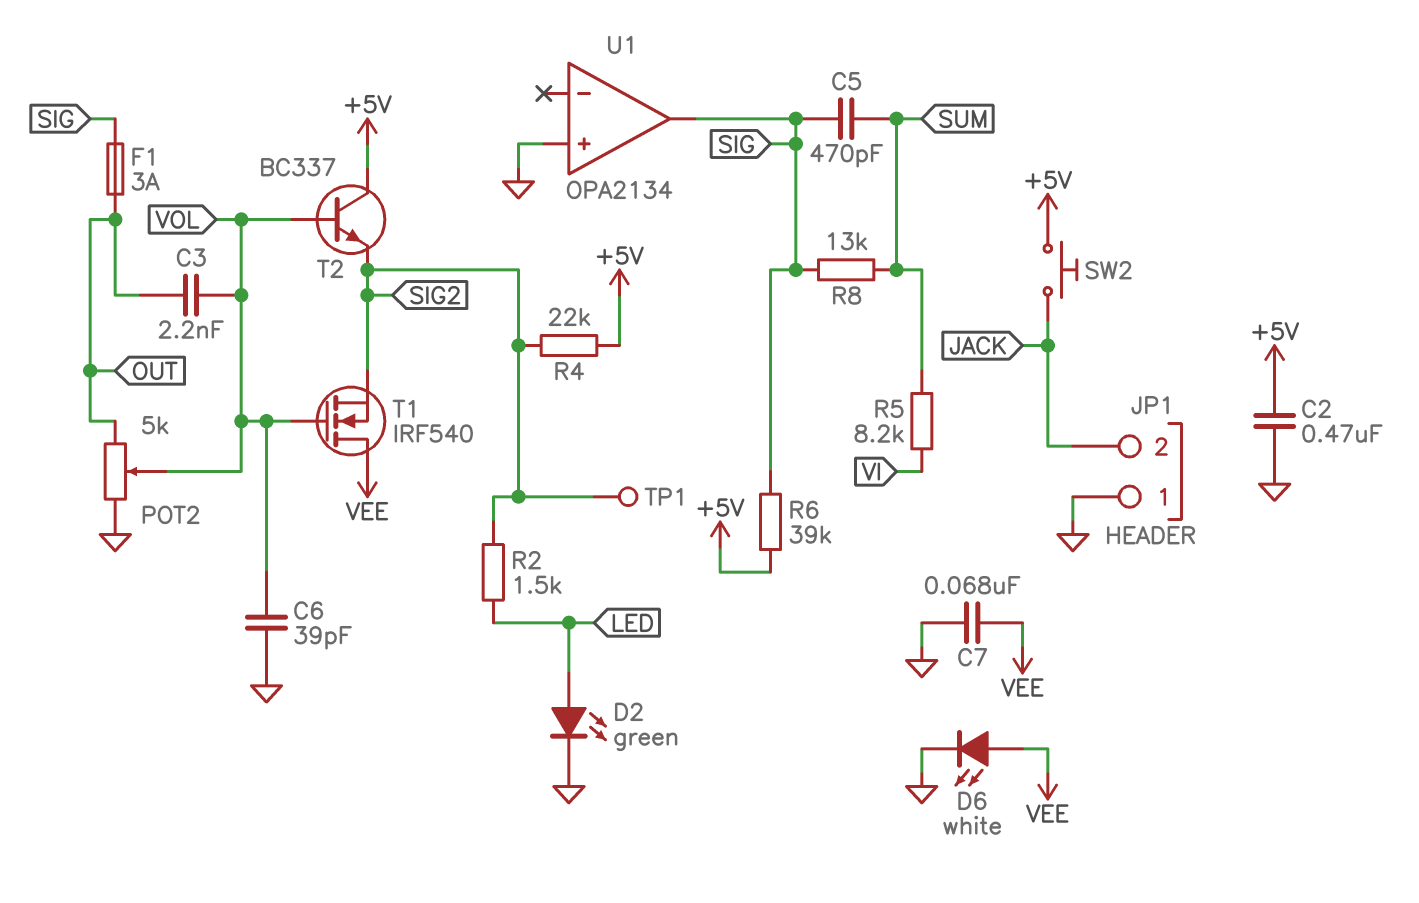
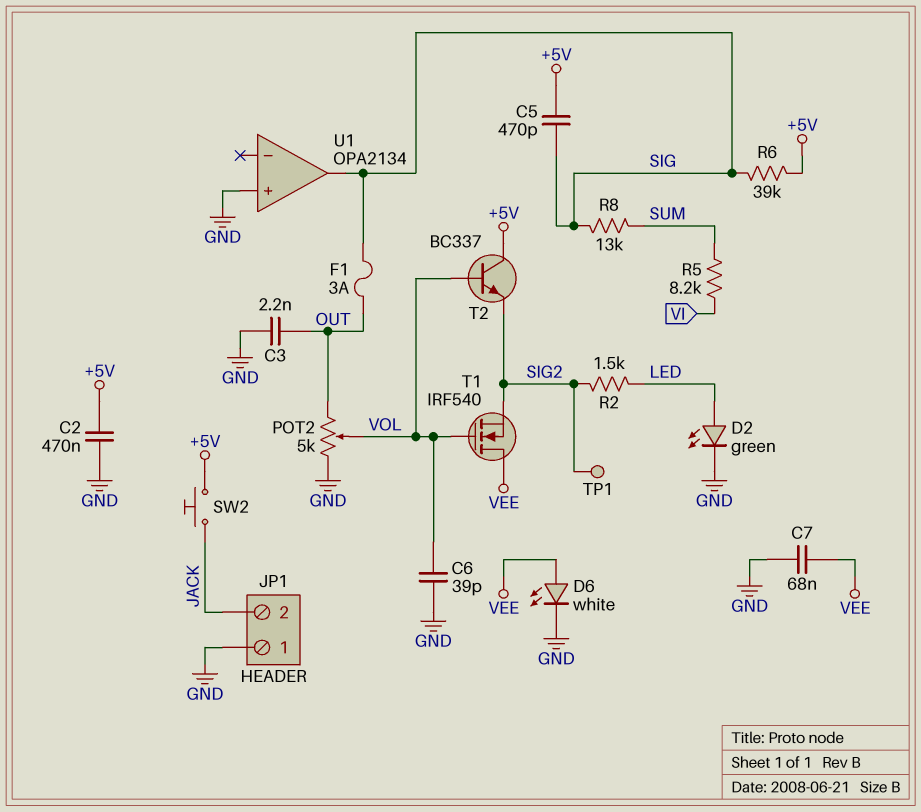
C3: 2.2nF (OUT, VOL) -> 2.2nF (GND, OUT)
C5: 470pF (SIG, SUM) -> 470pF (+5V, SIG)
R4: 22k (+5V, SIG2) -> none

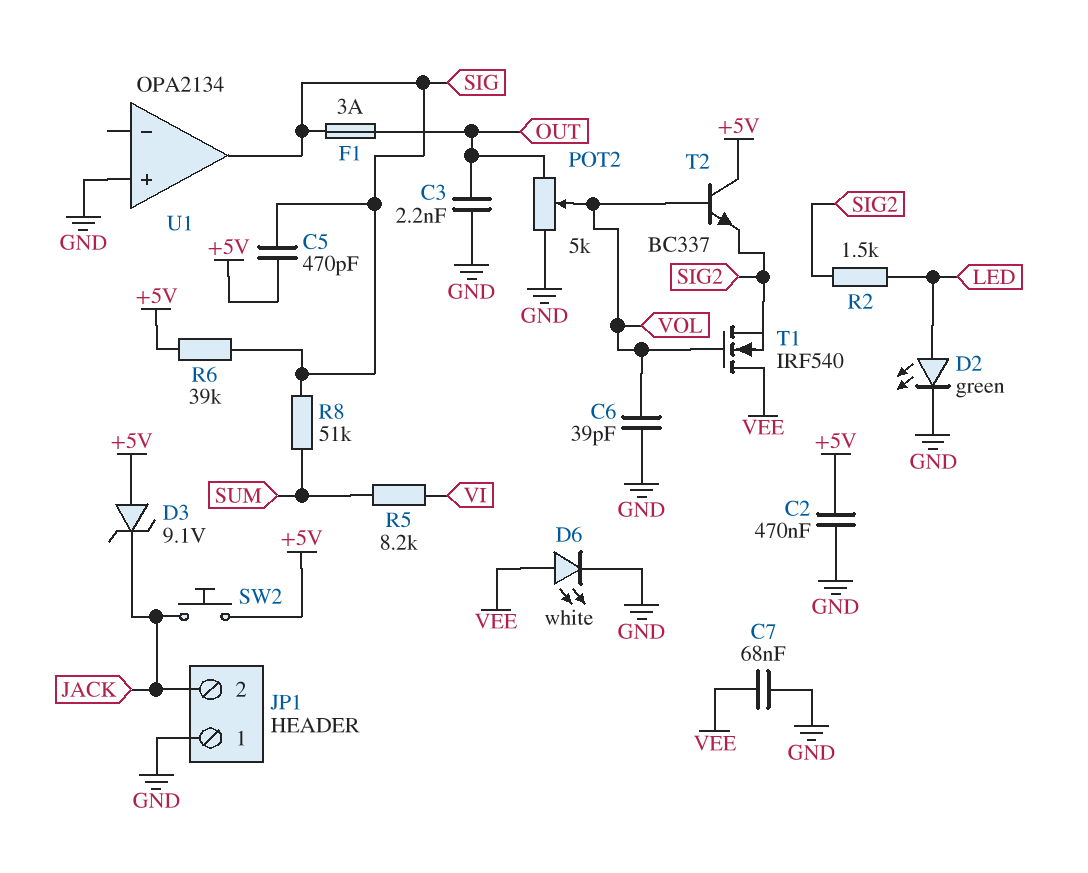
D3: none -> zener 9.1V (A +5V, K JACK)
R8: 13k (SIG, SUM) -> 51k (SIG, SUM)
TP1: test point (SIG2) -> none

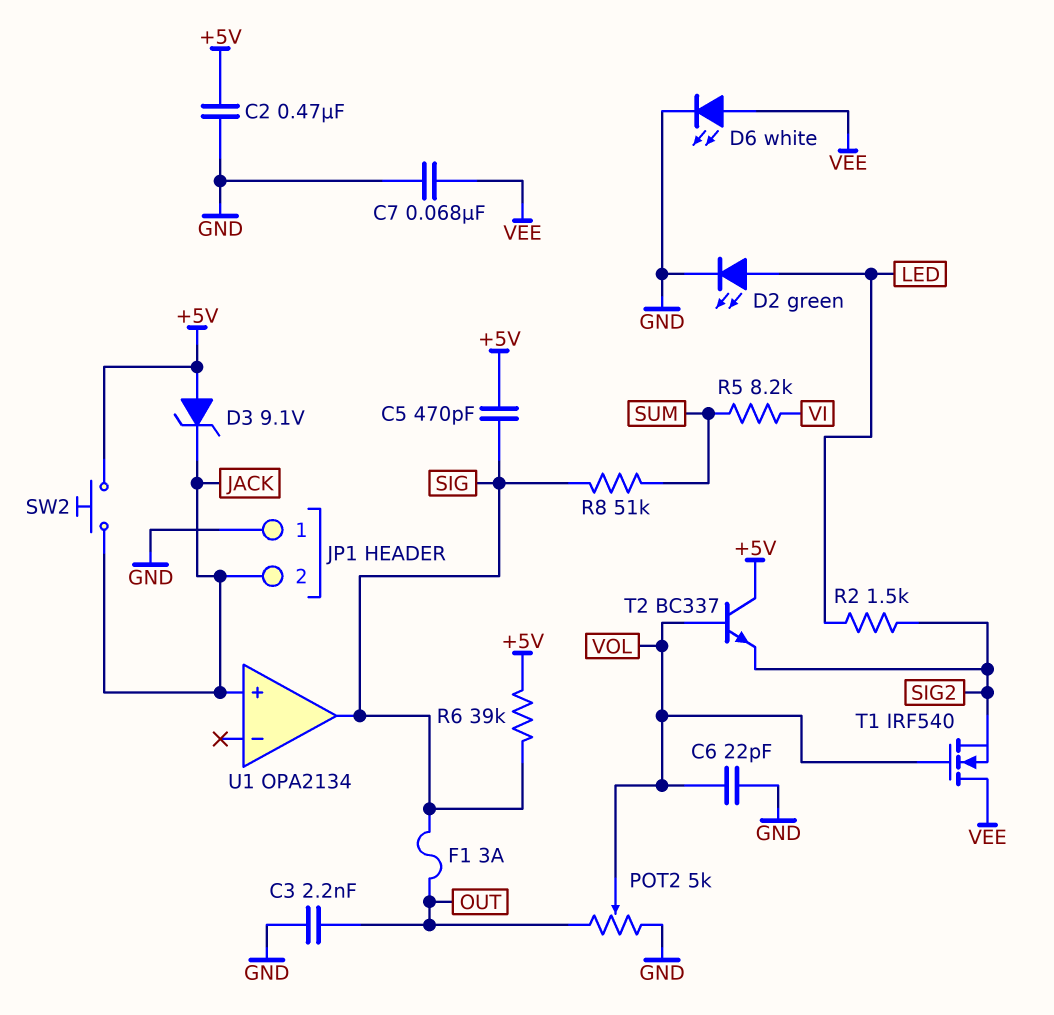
C6: 39pF (GND, VOL) -> 22pF (GND, VOL)
U1 pin in+: GND -> JACK

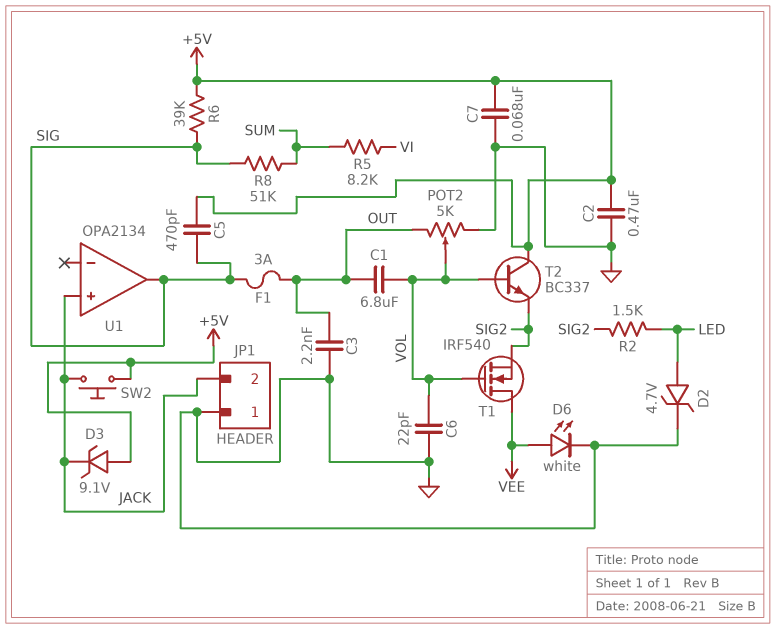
C1: none -> 6.8uF (OUT, VOL)
C7: 68nF (GND, VEE) -> 68nF (+5V, GND)
D2: LED green (A LED, K GND) -> zener 4.7V (A LED, K GND)

